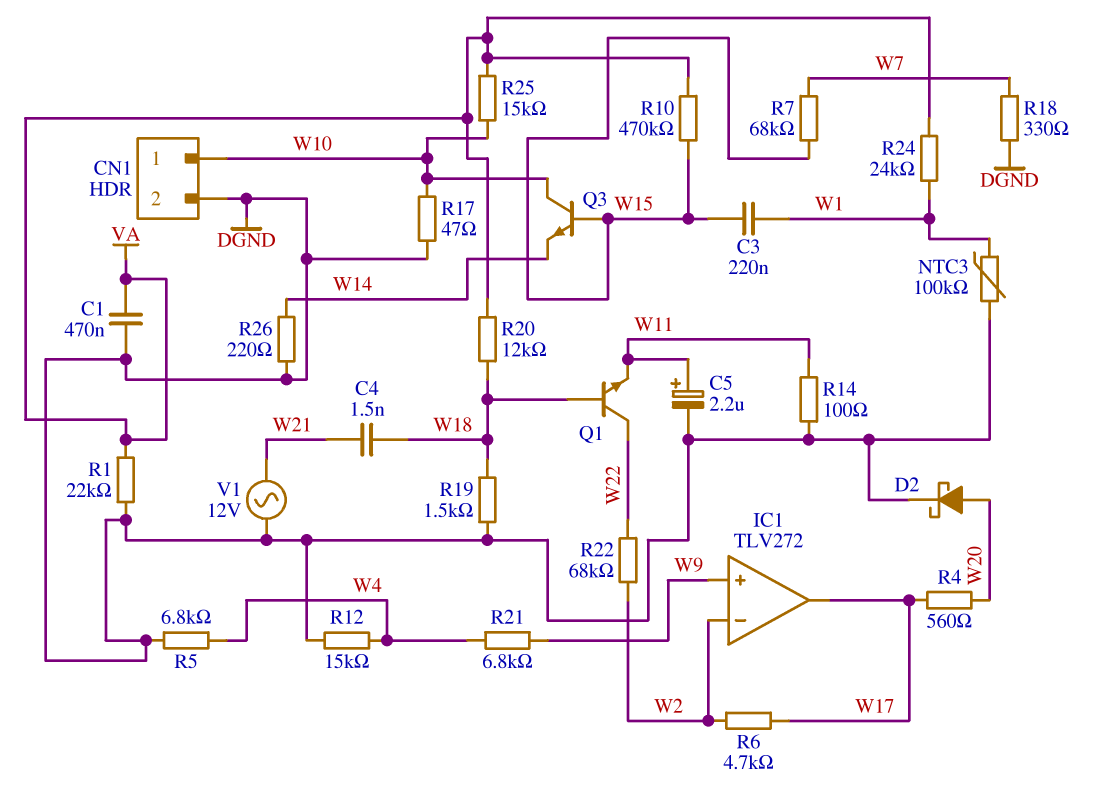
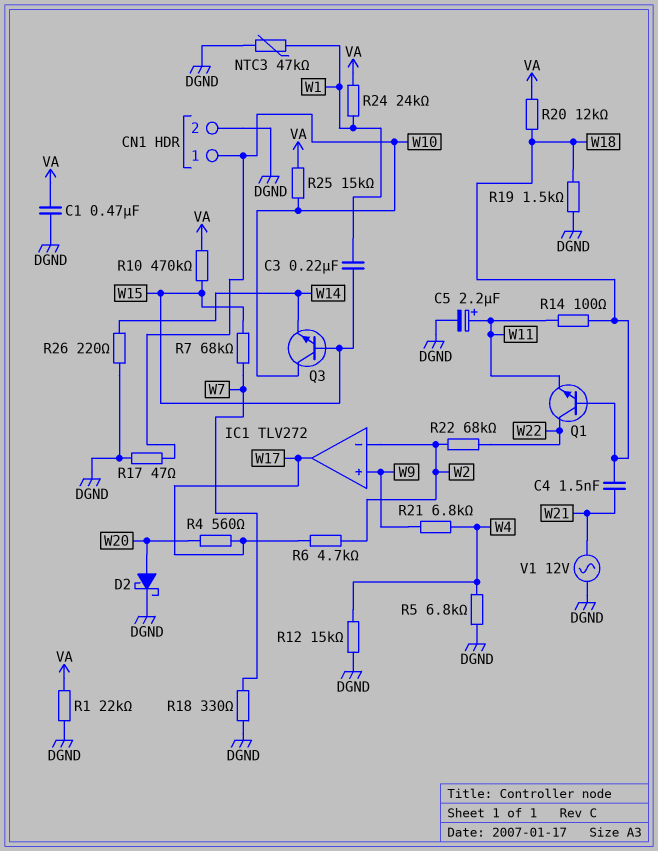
NTC3: 100k (DGND, W1) -> 47k (DGND, W1)
R14: 100 (DGND, W11) -> 100 (W11, W18)

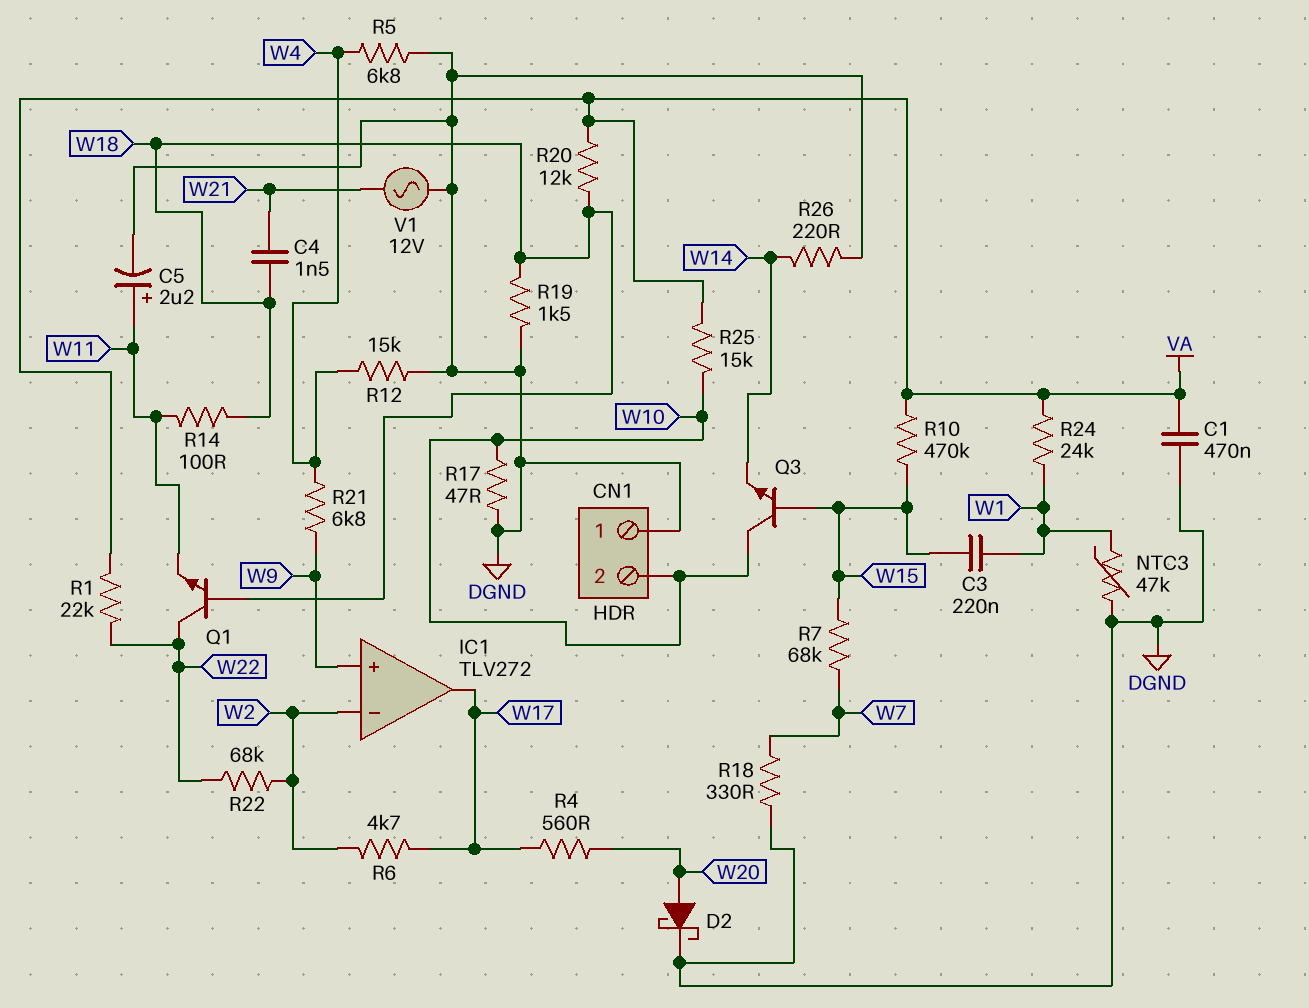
CN1 pin 1: W10 -> DGND
CN1 pin 2: DGND -> W10
R1: 22k (DGND, VA) -> 22k (VA, W22)

